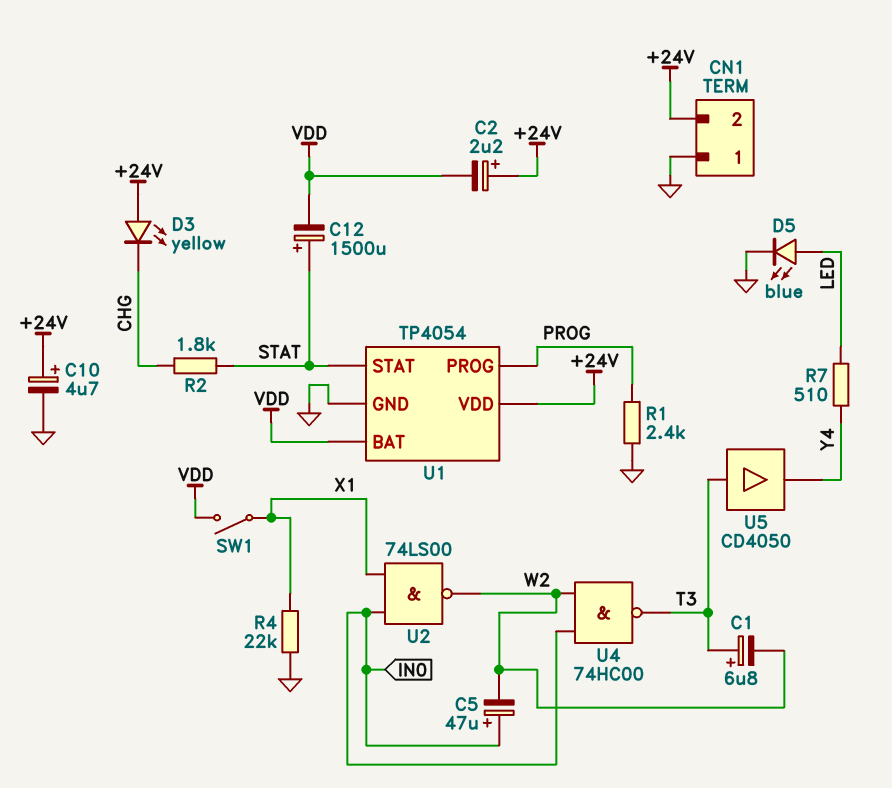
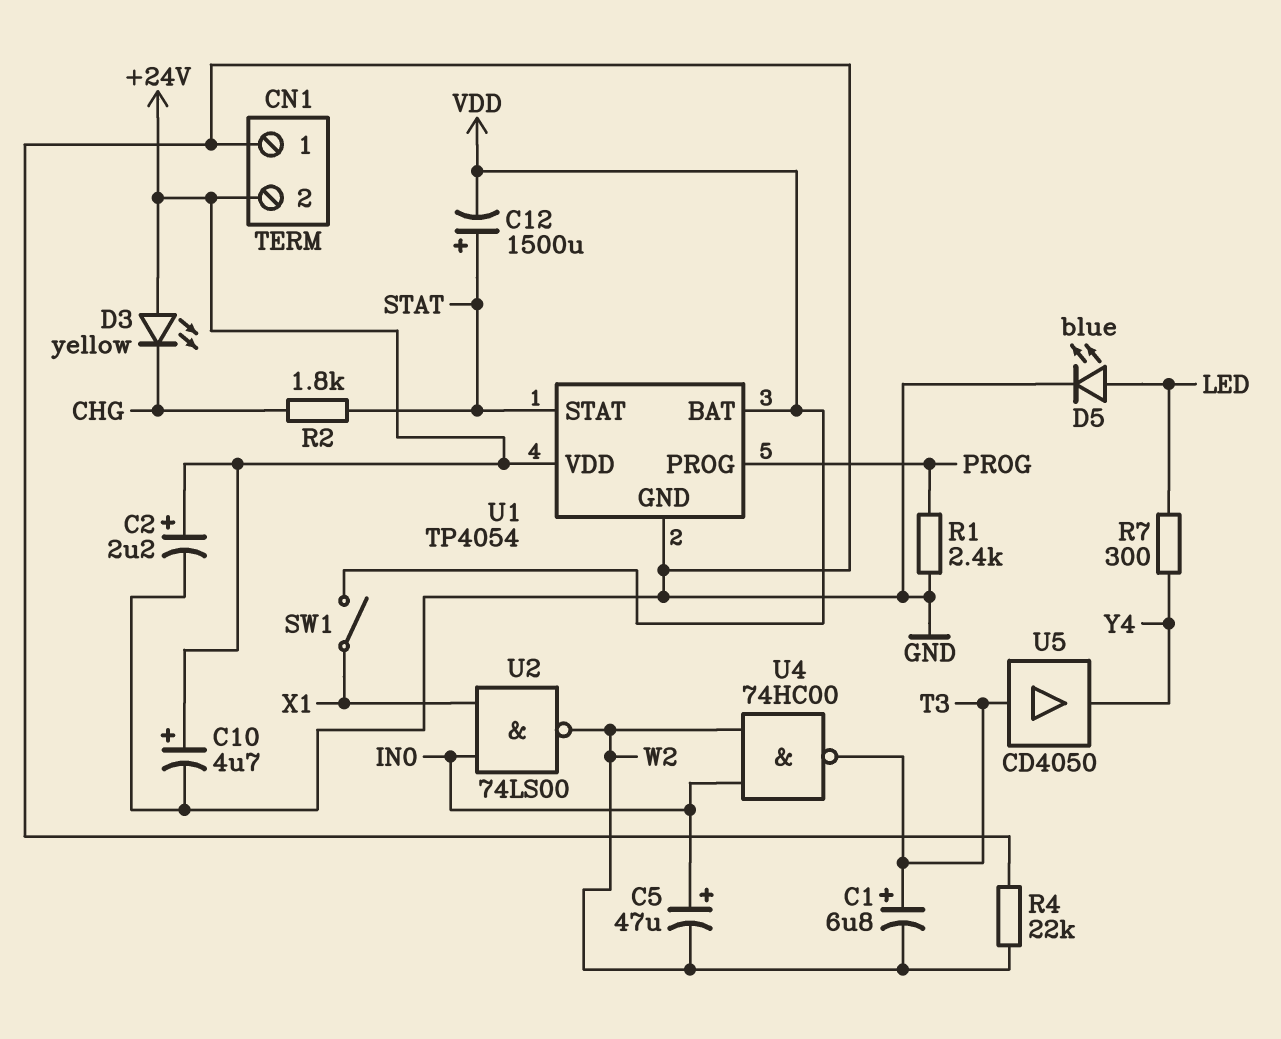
C2: 2.2uF (plus +24V, minus VDD) -> 2.2uF (plus +24V, minus GND)
R4: 22k (GND, X1) -> 22k (GND, W2)
R7: 510 (LED, Y4) -> 300 (LED, Y4)

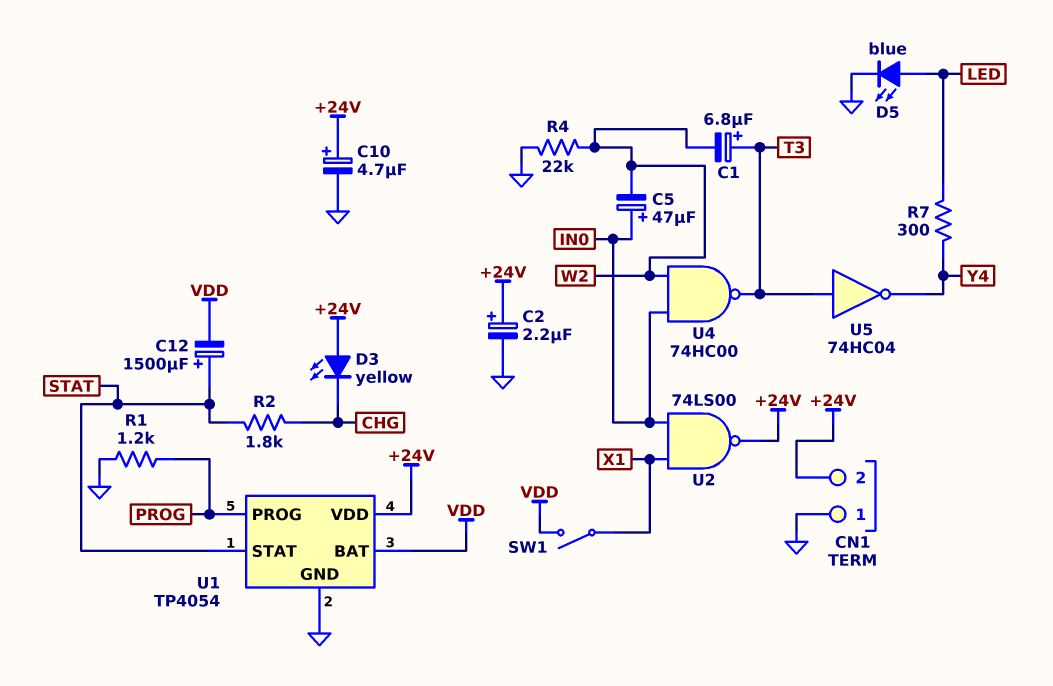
R1: 2.4k (GND, PROG) -> 1.2k (GND, PROG)
U2: NAND 74LS00 (in IN0, in X1, out W2) -> NAND 74LS00 (in IN0, in X1, out +24V)
U5: buffer CD4050 (in T3, out Y4) -> NOT 74HC04 (in T3, out Y4)

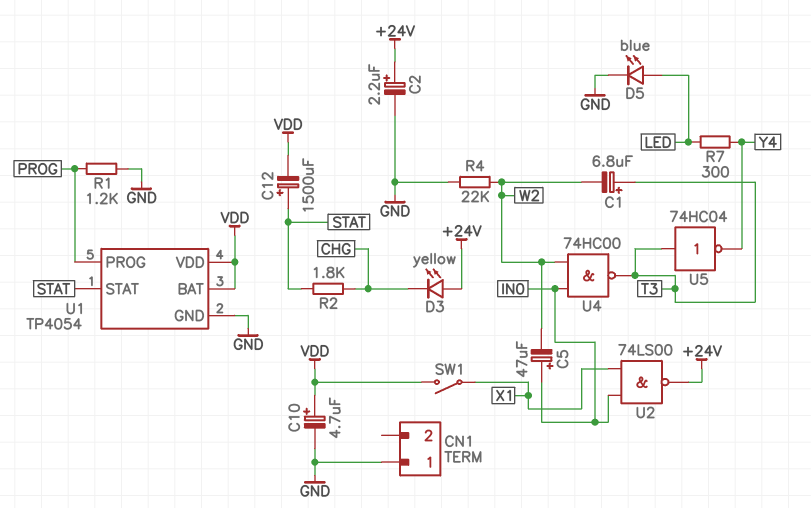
C10: 4.7uF (plus +24V, minus GND) -> 4.7uF (plus VDD, minus GND)
CN1 pin 2: +24V -> none
U1 pin VDD: +24V -> VDD

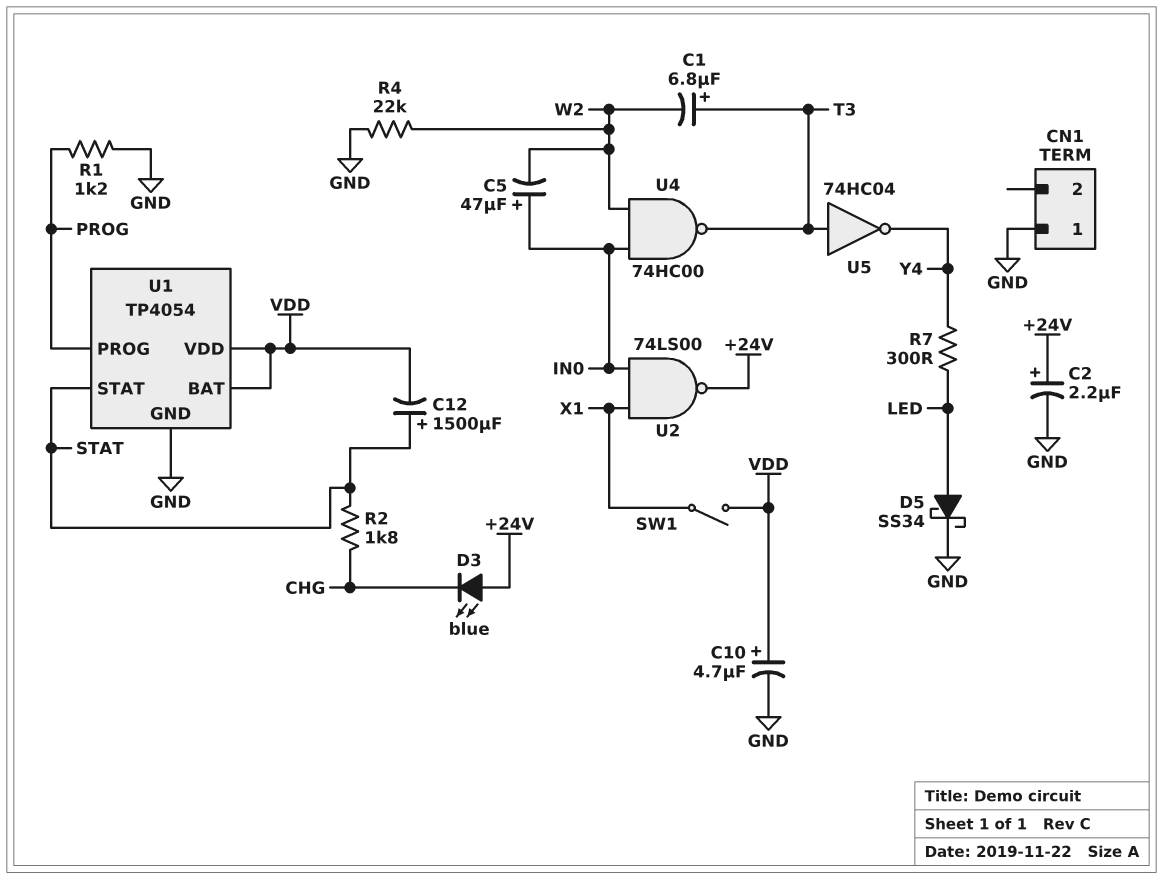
D3: LED yellow (A +24V, K CHG) -> LED blue (A +24V, K CHG)
D5: LED blue (A LED, K GND) -> schottky SS34 (A LED, K GND)

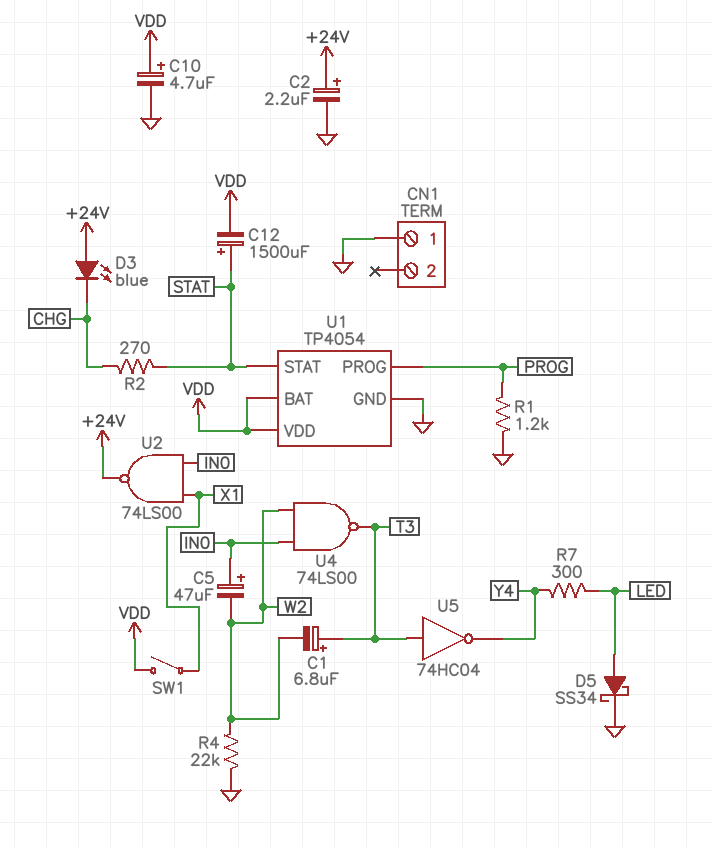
R2: 1.8k (CHG, STAT) -> 270 (CHG, STAT)
U4: NAND 74HC00 (in IN0, in W2, out T3) -> NAND 74LS00 (in IN0, in W2, out T3)

